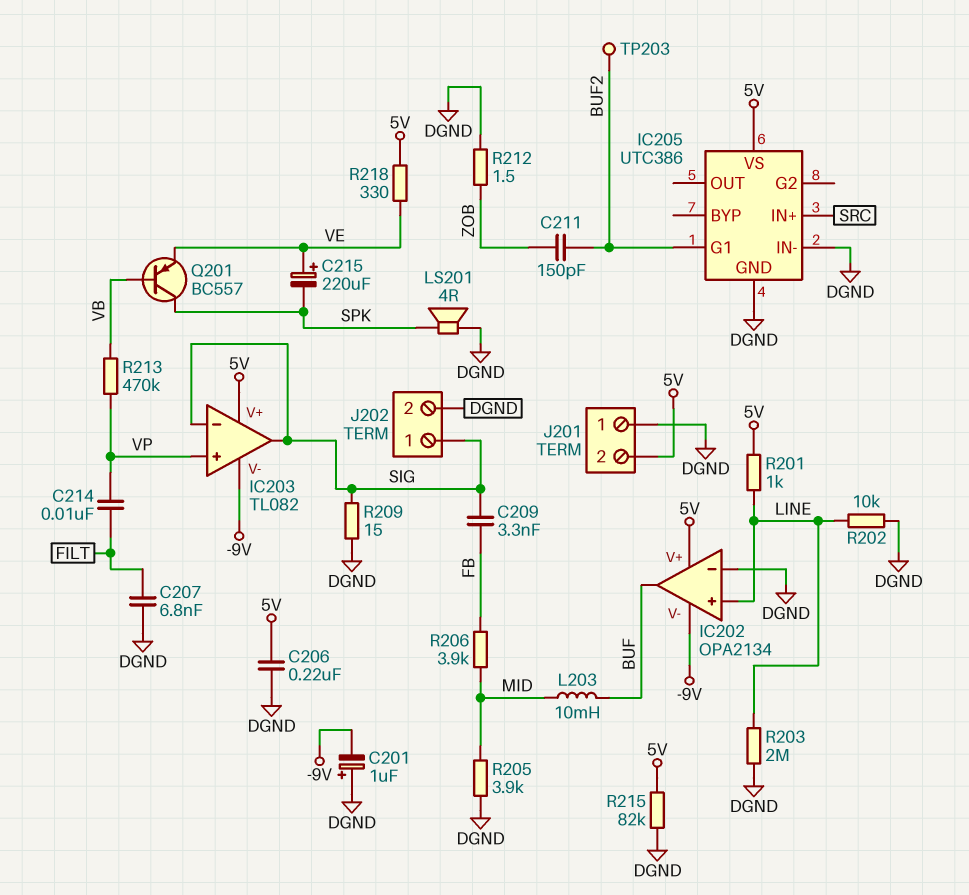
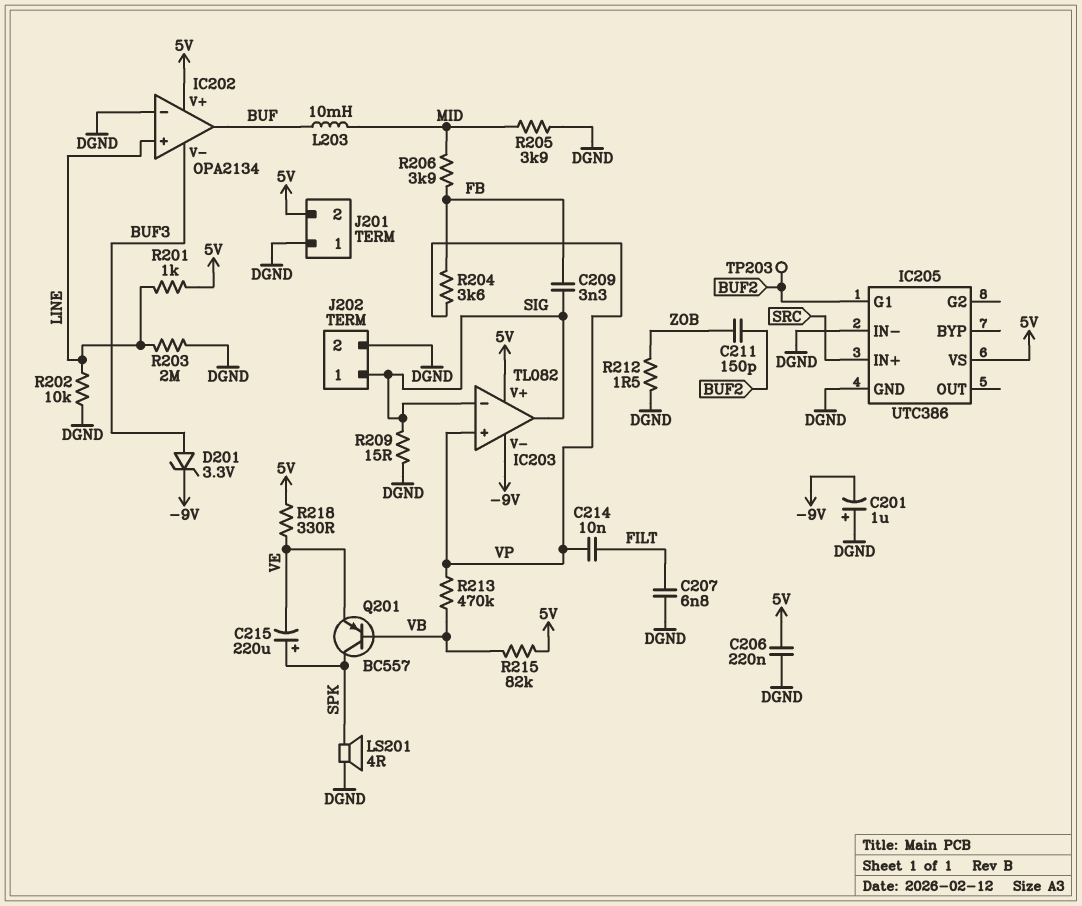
C215: 220uF (plus VE, minus SPK) -> 220uF (plus SPK, minus VE)
D201: none -> zener 3.3V (A BUF3, K -9V)
IC202 pin V-: -9V -> BUF3
R204: none -> 3.6k (FB, VP)
R215: 82k (5V, DGND) -> 82k (5V, VB)

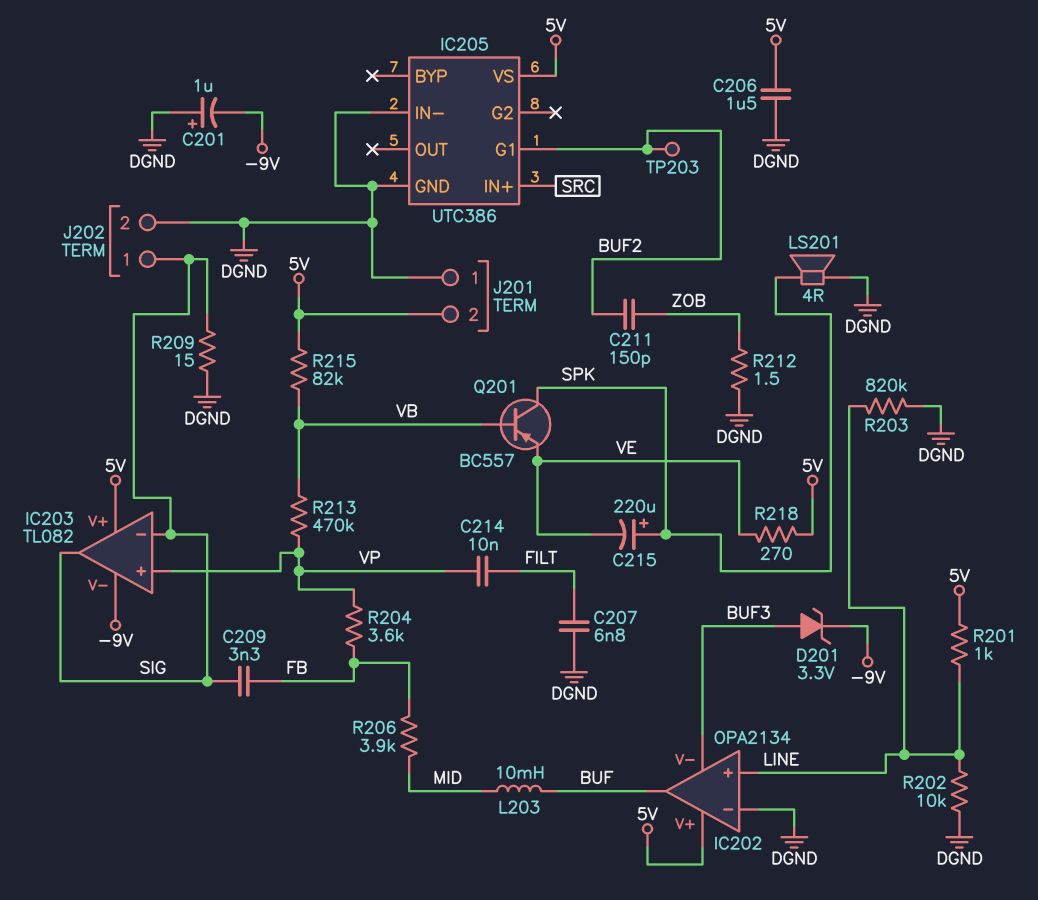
C206: 220nF (5V, DGND) -> 1.5uF (5V, DGND)
R203: 2M (DGND, LINE) -> 820k (DGND, LINE)
R205: 3.9k (DGND, MID) -> none
R218: 330 (5V, VE) -> 270 (5V, VE)

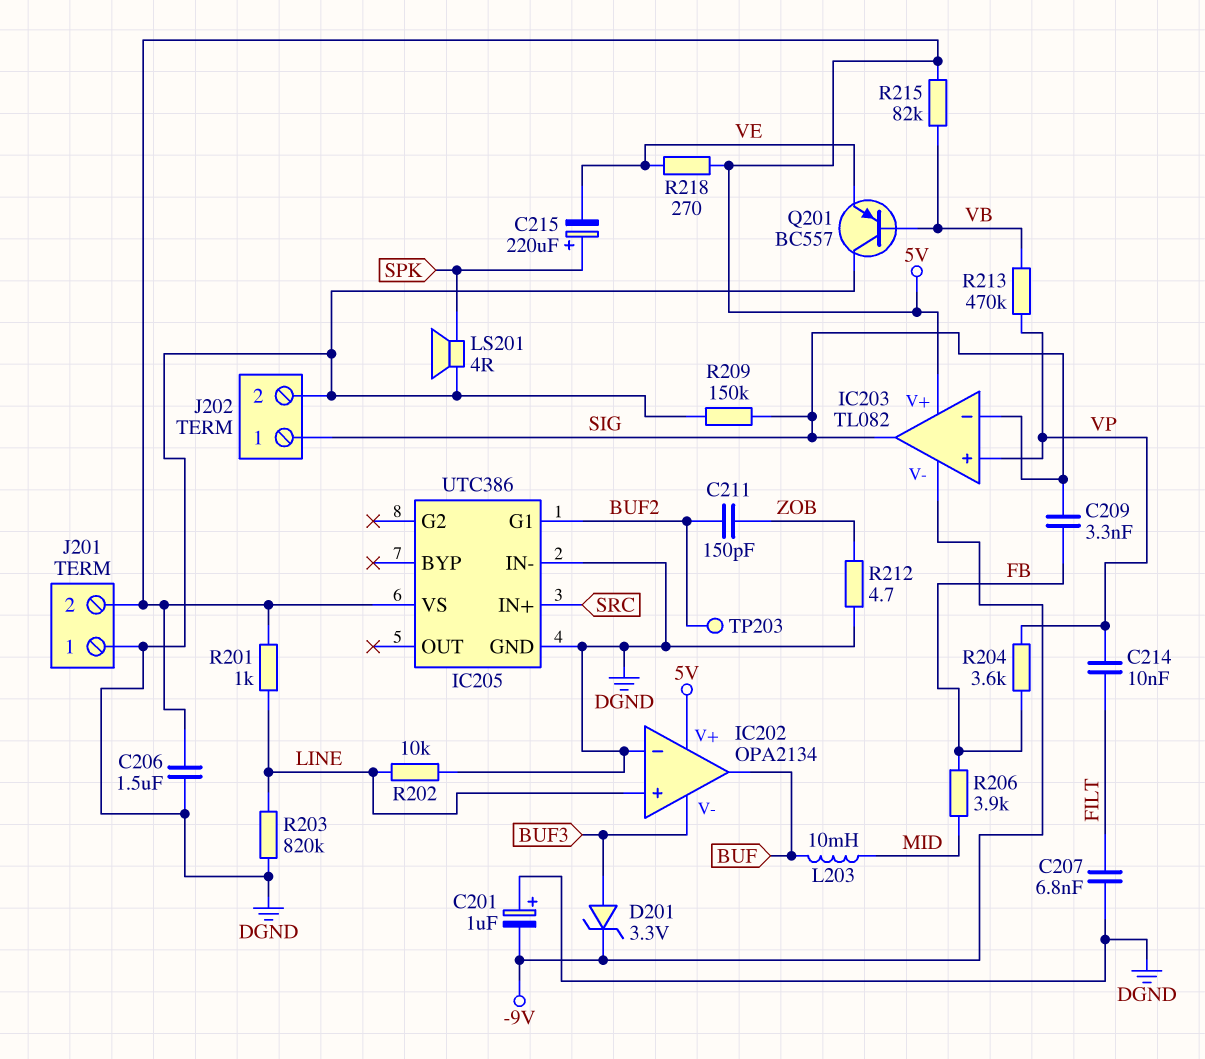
Q201: PNP BC557 (B VB, C SPK, E VE) -> PNP BC557 (B VB, C DGND, E VE)
R209: 15 (DGND, SIG) -> 150k (DGND, SIG)
R212: 1.5 (DGND, ZOB) -> 4.7 (DGND, ZOB)

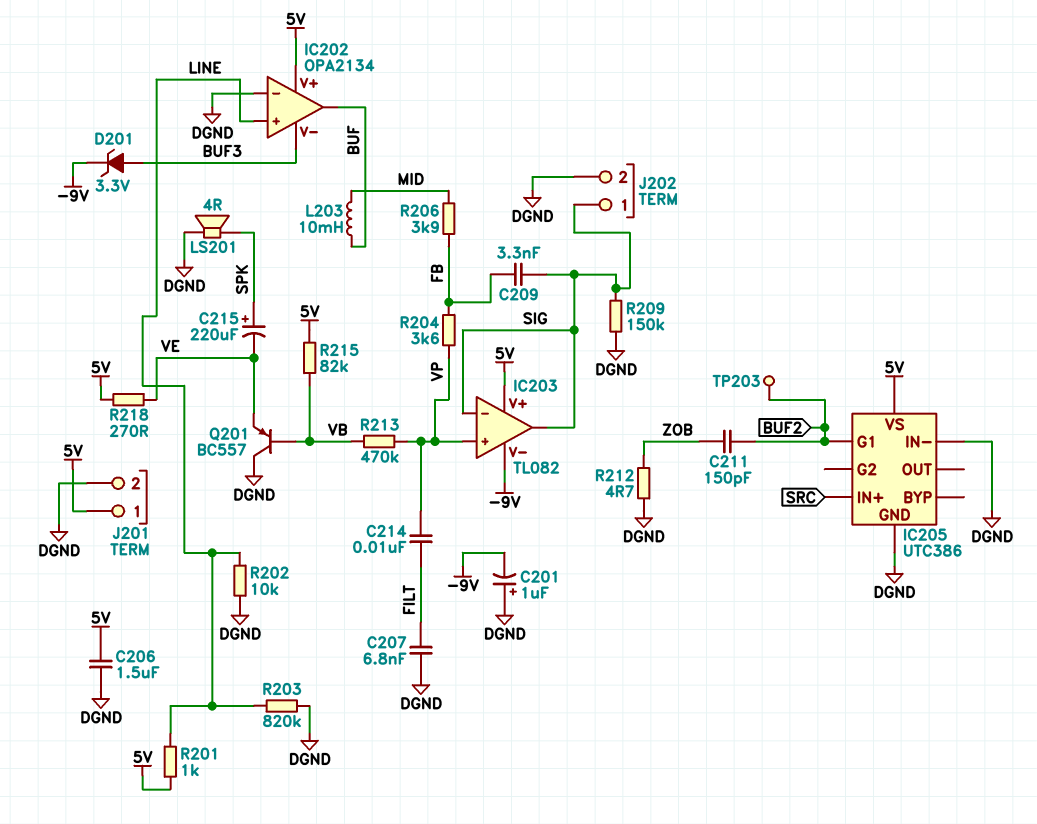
J201 pin 1: DGND -> 5V
J201 pin 2: 5V -> DGND

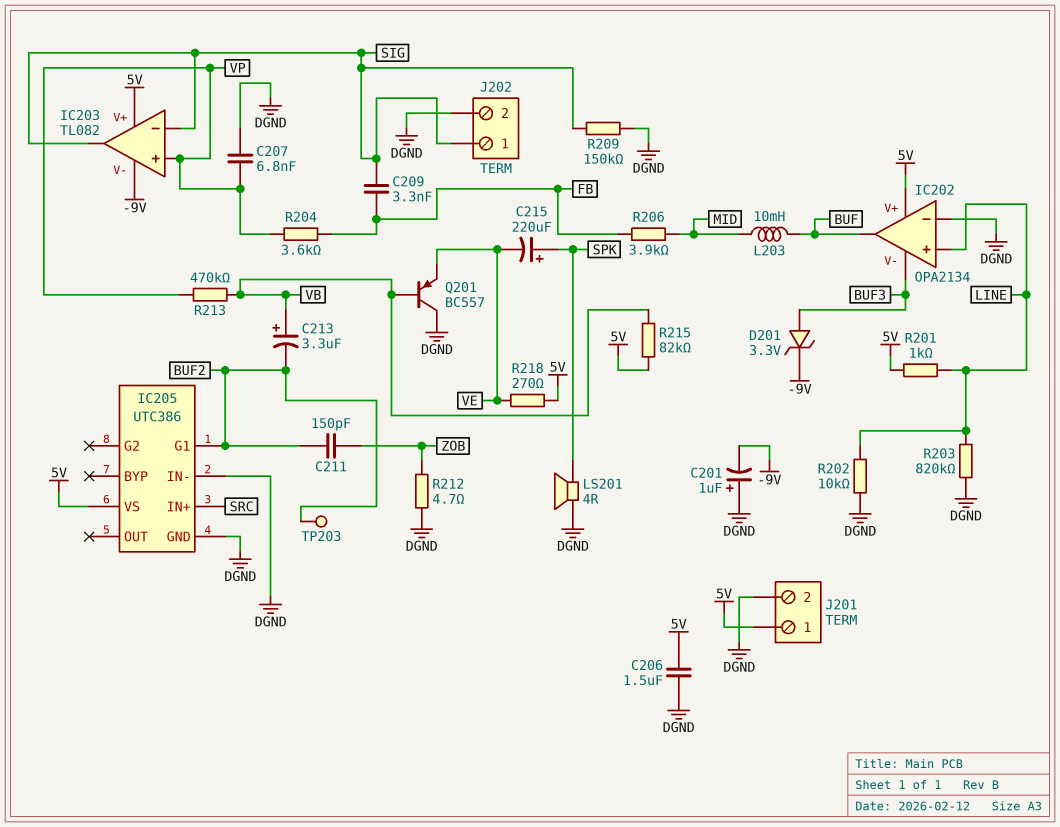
C207: 6.8nF (DGND, FILT) -> 6.8nF (DGND, VP)
C213: none -> 3.3uF (plus VB, minus BUF2)
C214: 10nF (FILT, VP) -> none

